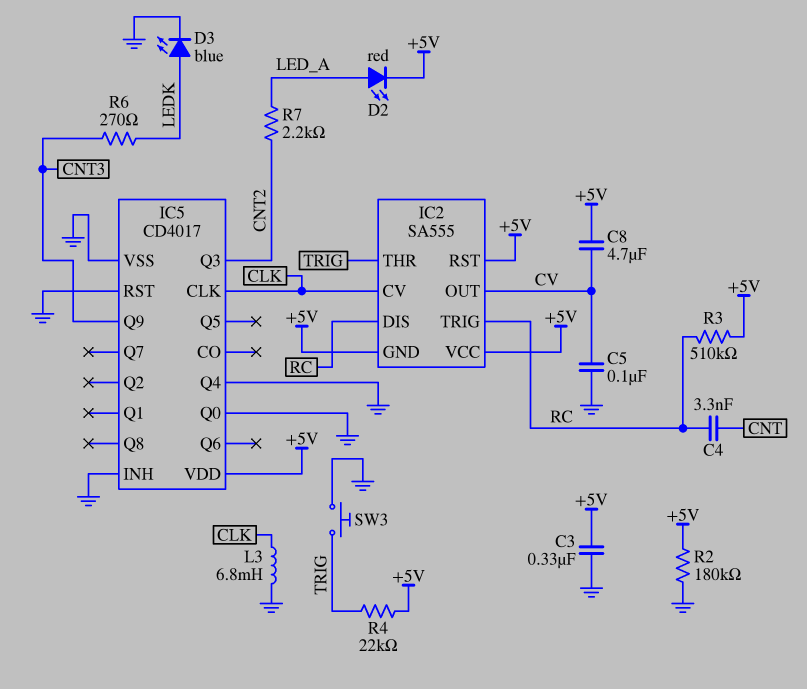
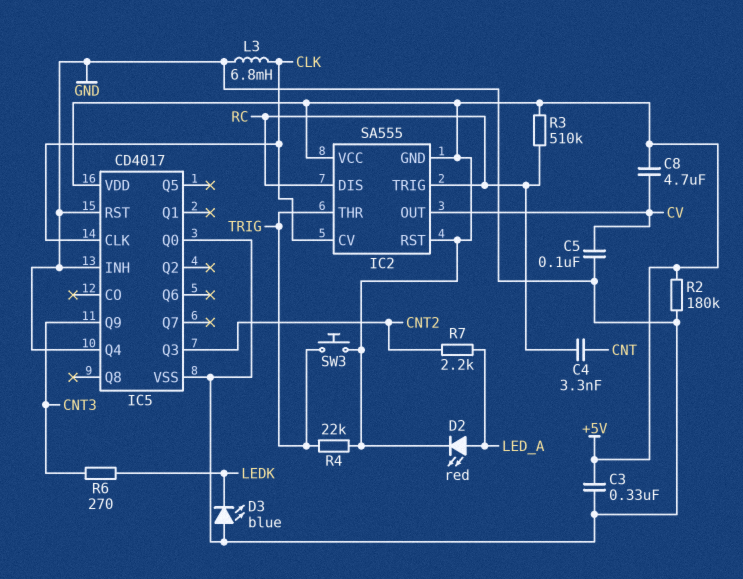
D3: LED blue (A LEDK, K GND) -> LED blue (A GND, K LEDK)
SW3: button (GND, TRIG) -> button (+5V, TRIG)

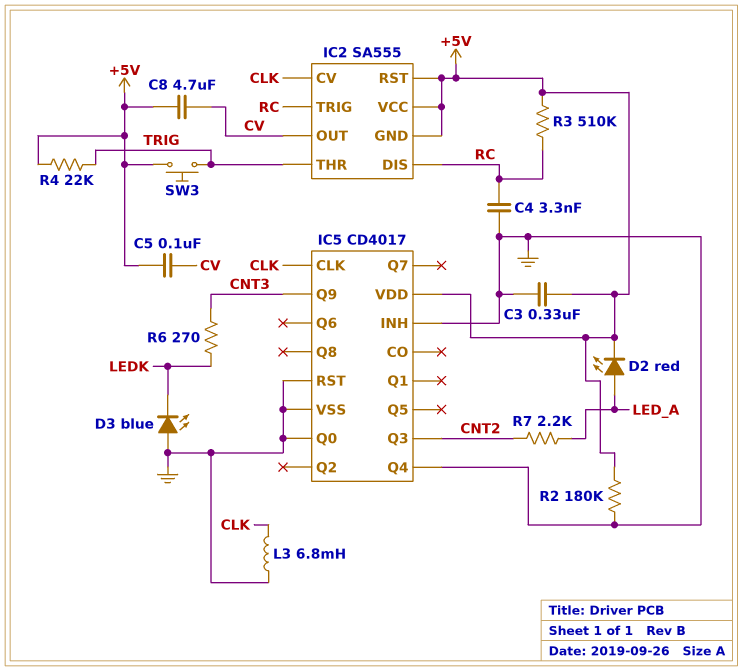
C4: 3.3nF (CNT, RC) -> 3.3nF (GND, RC)
C5: 100nF (CV, GND) -> 100nF (+5V, CV)

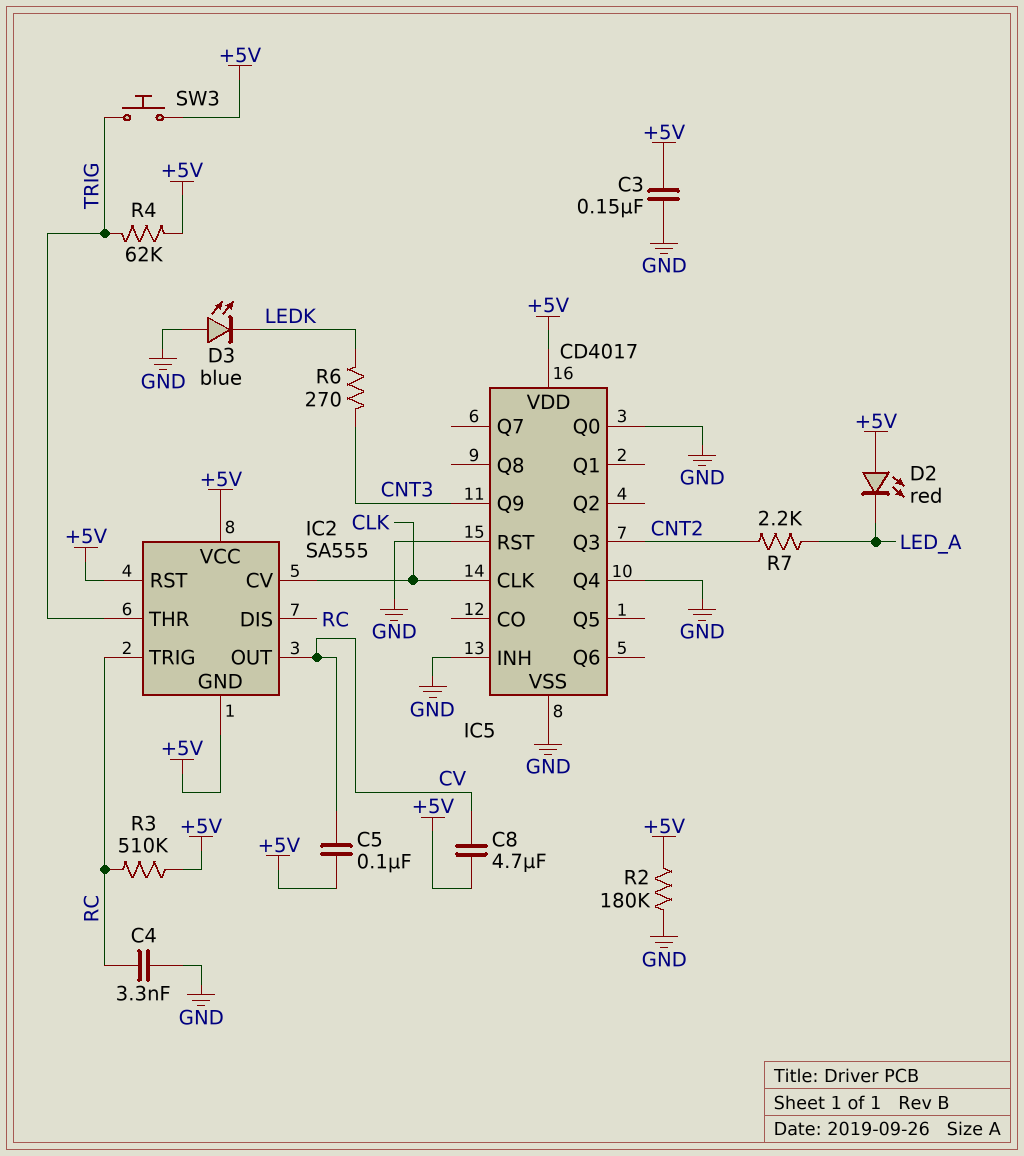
C3: 330nF (+5V, GND) -> 150nF (+5V, GND)
D2: LED red (A LED_A, K +5V) -> LED red (A +5V, K LED_A)
L3: 6.8mH (CLK, GND) -> none
R4: 22k (+5V, TRIG) -> 62k (+5V, TRIG)

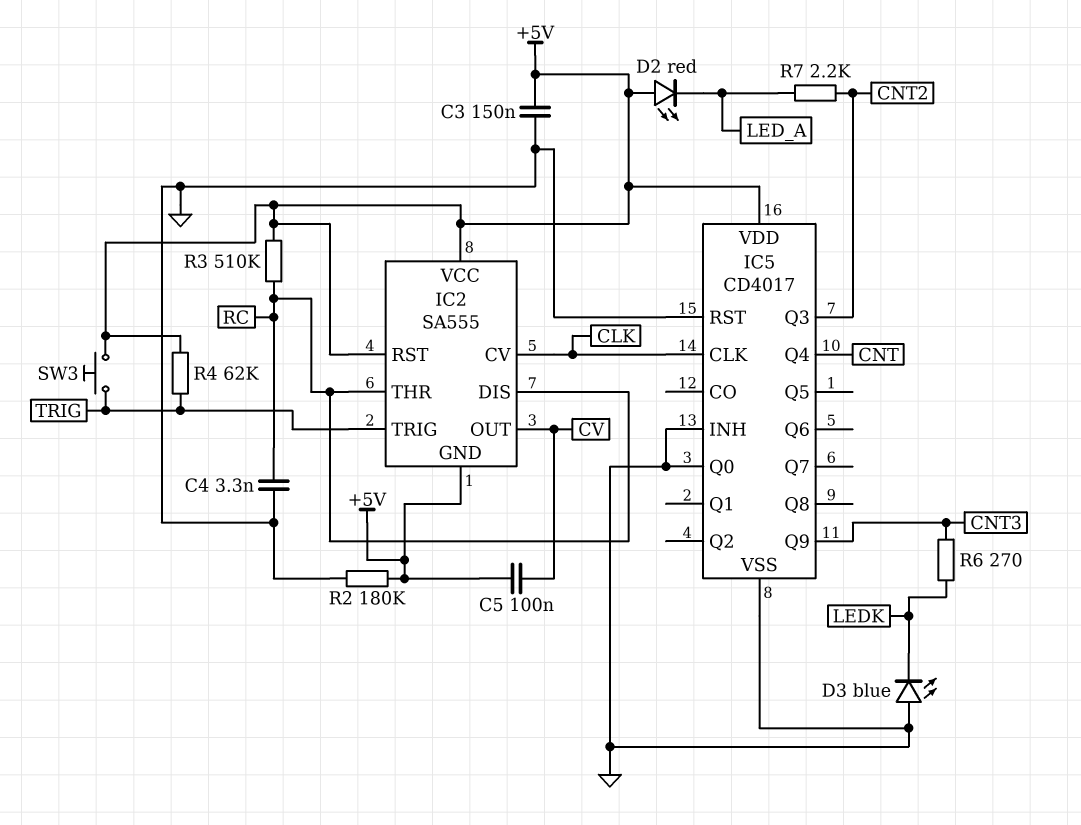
C8: 4.7uF (+5V, CV) -> none
IC2 pin THR: TRIG -> RC
IC2 pin TRIG: RC -> TRIG
IC5 pin Q4: GND -> CNT

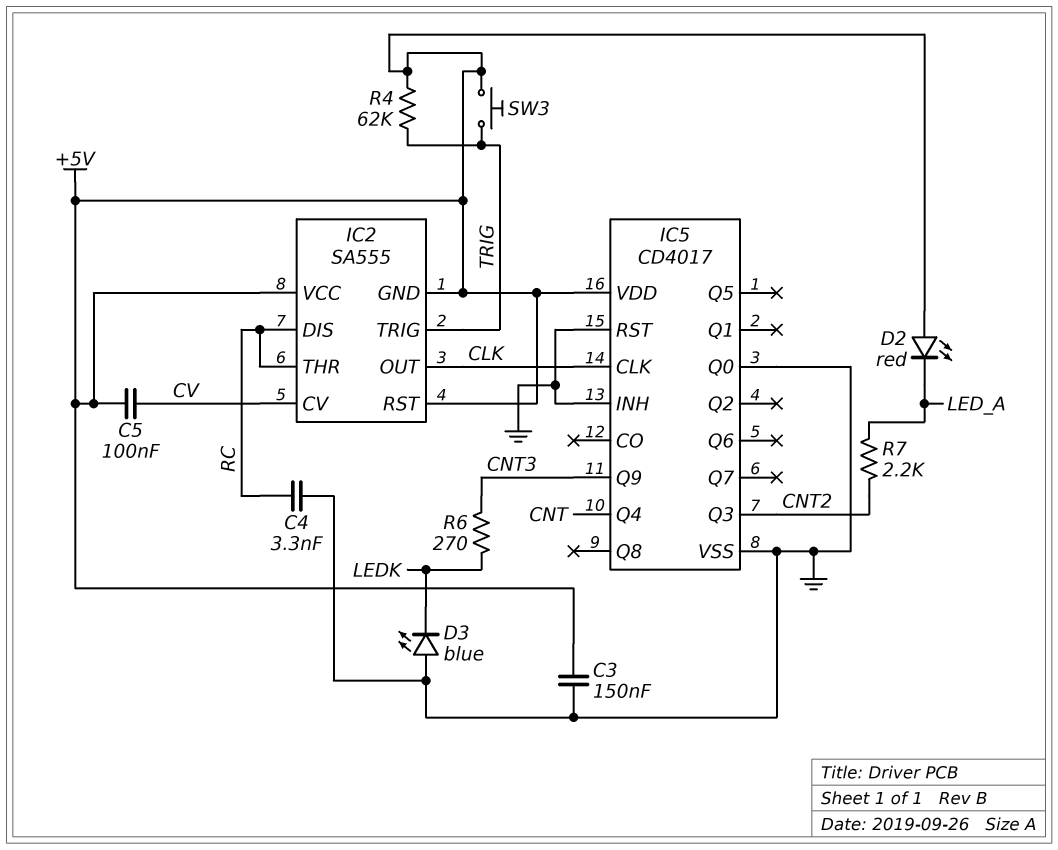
IC2 pin CV: CLK -> CV
IC2 pin OUT: CV -> CLK
R2: 180k (+5V, GND) -> none
R3: 510k (+5V, RC) -> none

